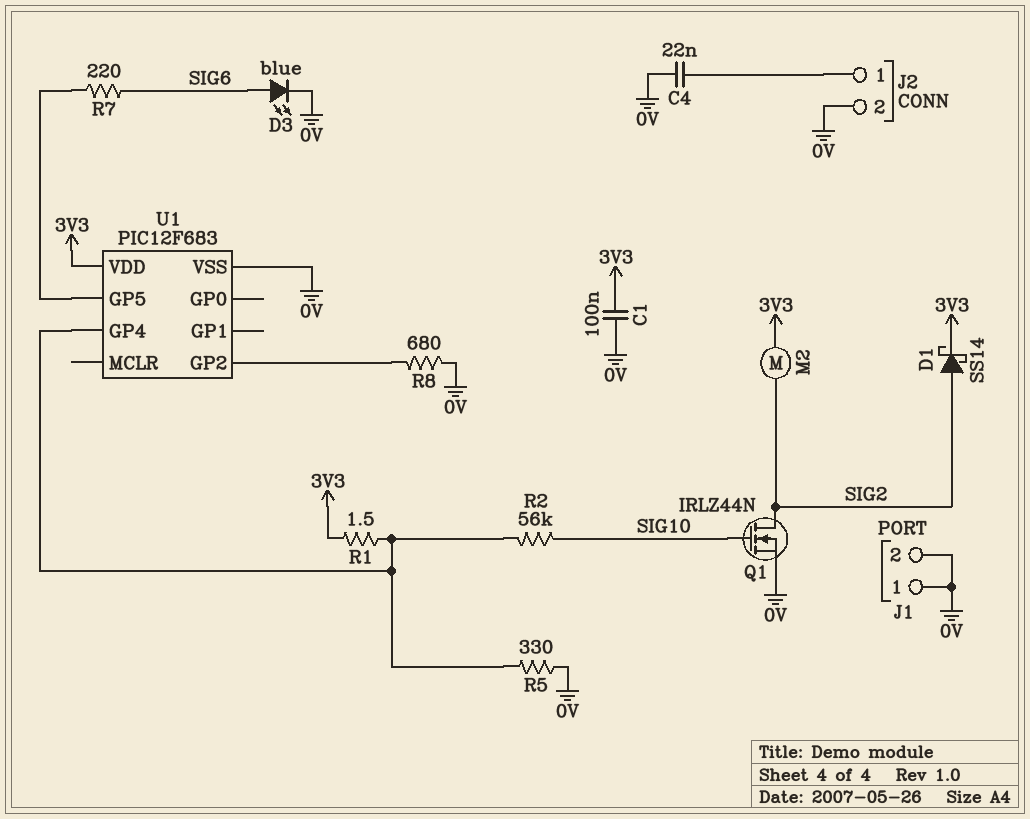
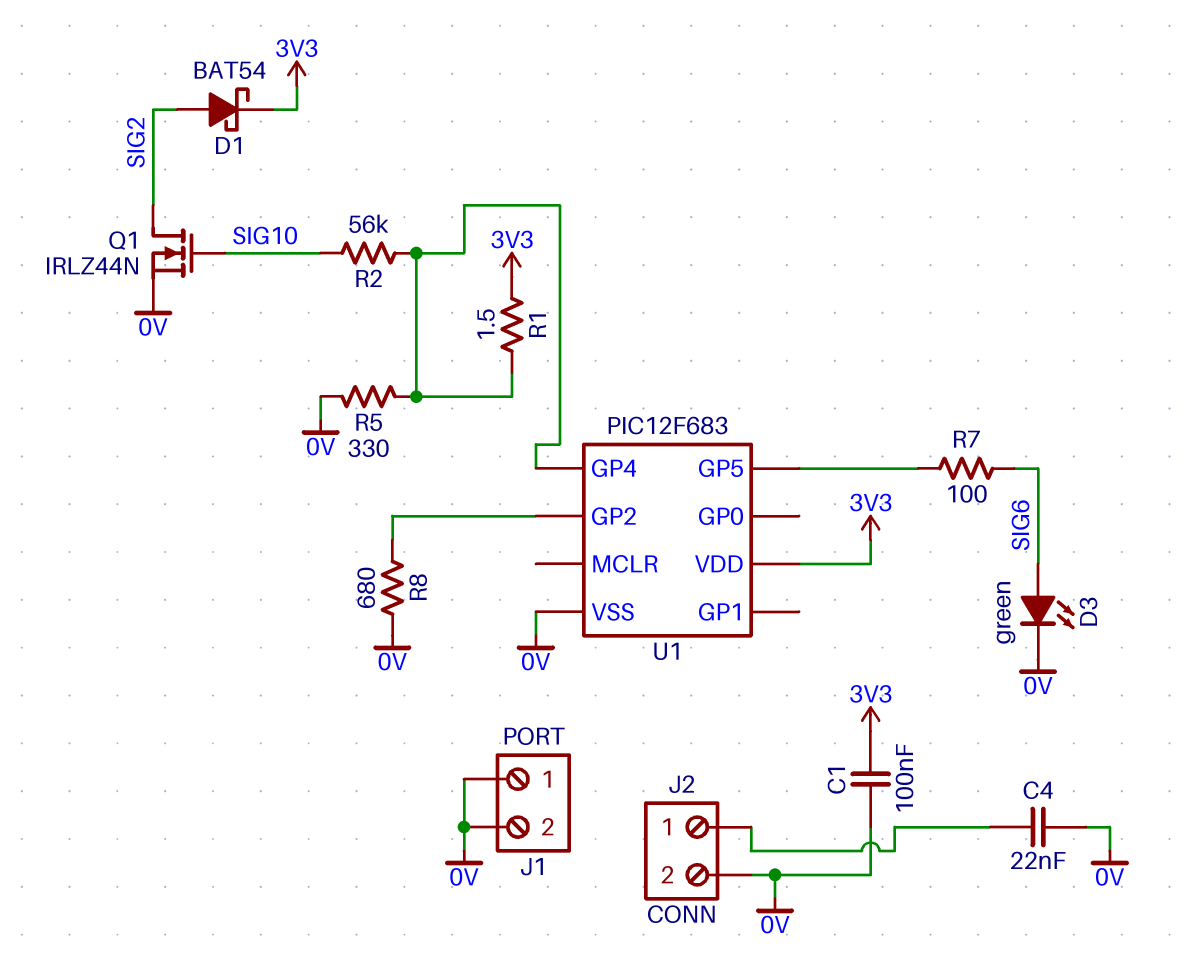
D1: schottky SS14 (A SIG2, K 3V3) -> schottky BAT54 (A SIG2, K 3V3)
D3: LED blue (A SIG6, K 0V) -> LED green (A SIG6, K 0V)
M2: motor (3V3, SIG2) -> none
R7: 220 (SIG6, U1/GP5) -> 100 (SIG6, U1/GP5)

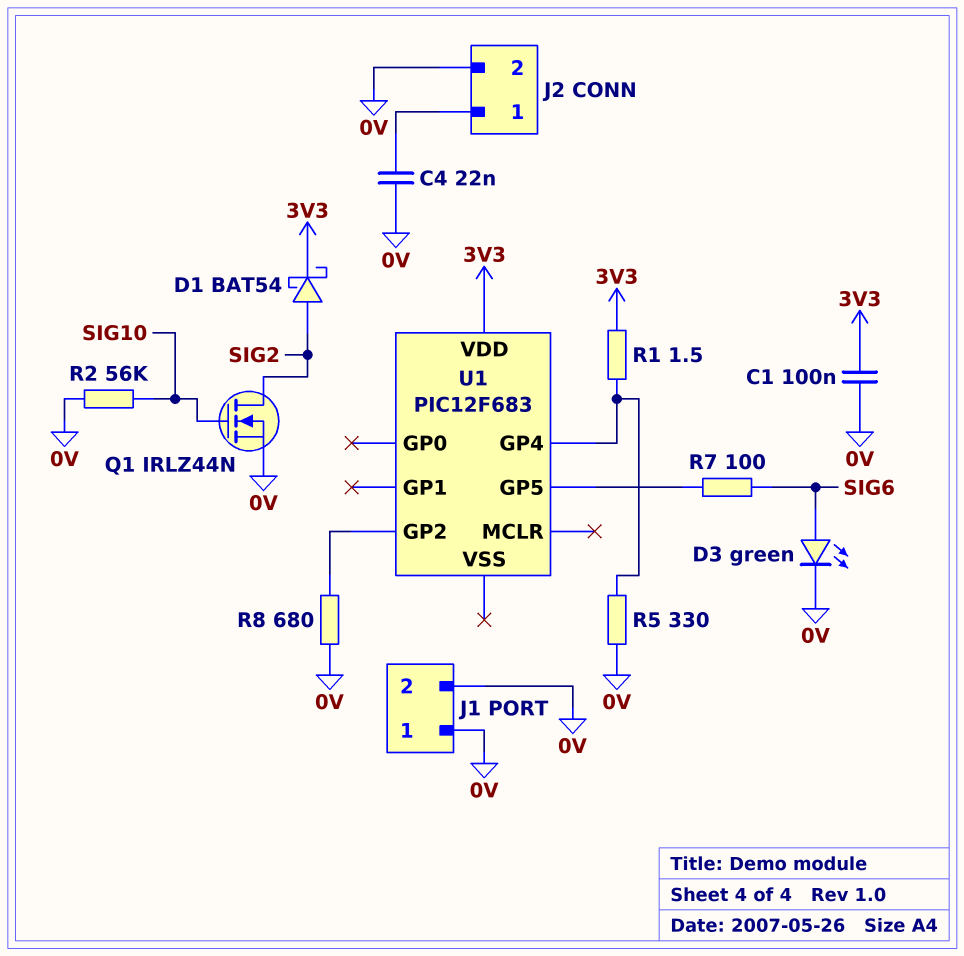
R2: 56k (SIG10, U1/GP4) -> 56k (0V, SIG10)
U1 pin VSS: 0V -> none

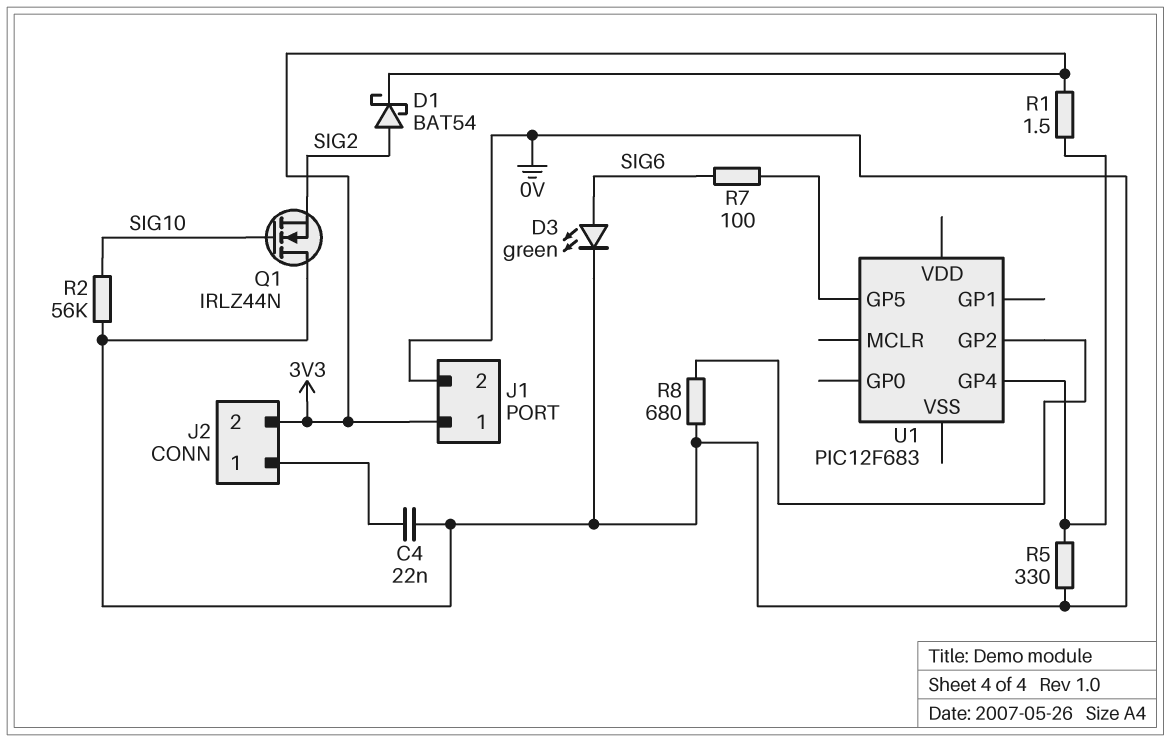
C1: 100nF (0V, 3V3) -> none
J1 pin 1: 0V -> 3V3
J2 pin 2: 0V -> 3V3
Q1: NMOS IRLZ44N (G SIG10, D SIG2, S 0V) -> NMOS IRLZ44N (G SIG10, D 0V, S SIG2)
U1 pin VDD: 3V3 -> none

